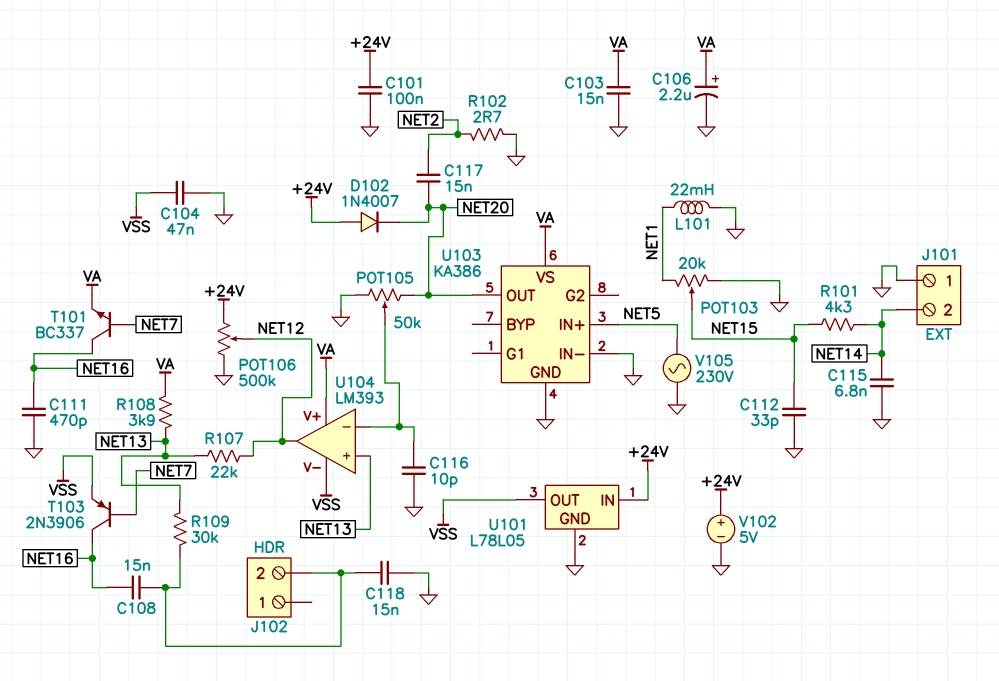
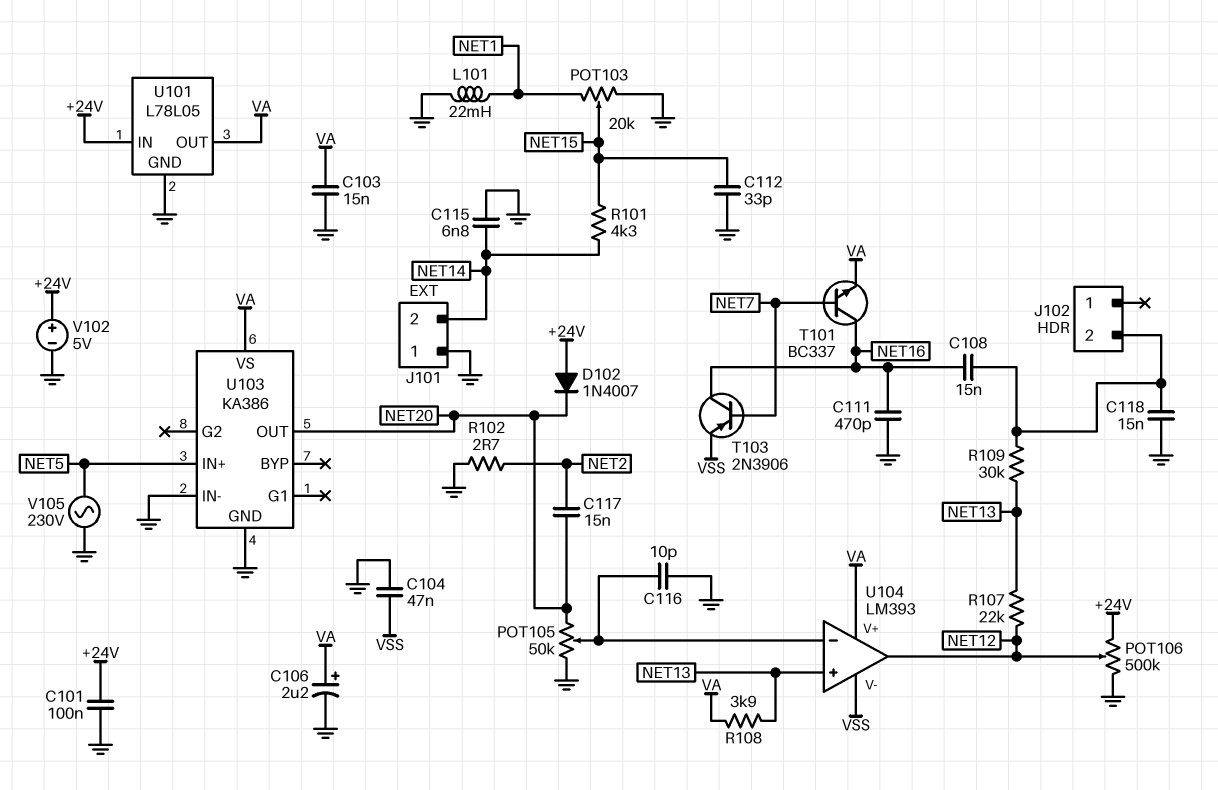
U101 pin OUT: VSS -> VA

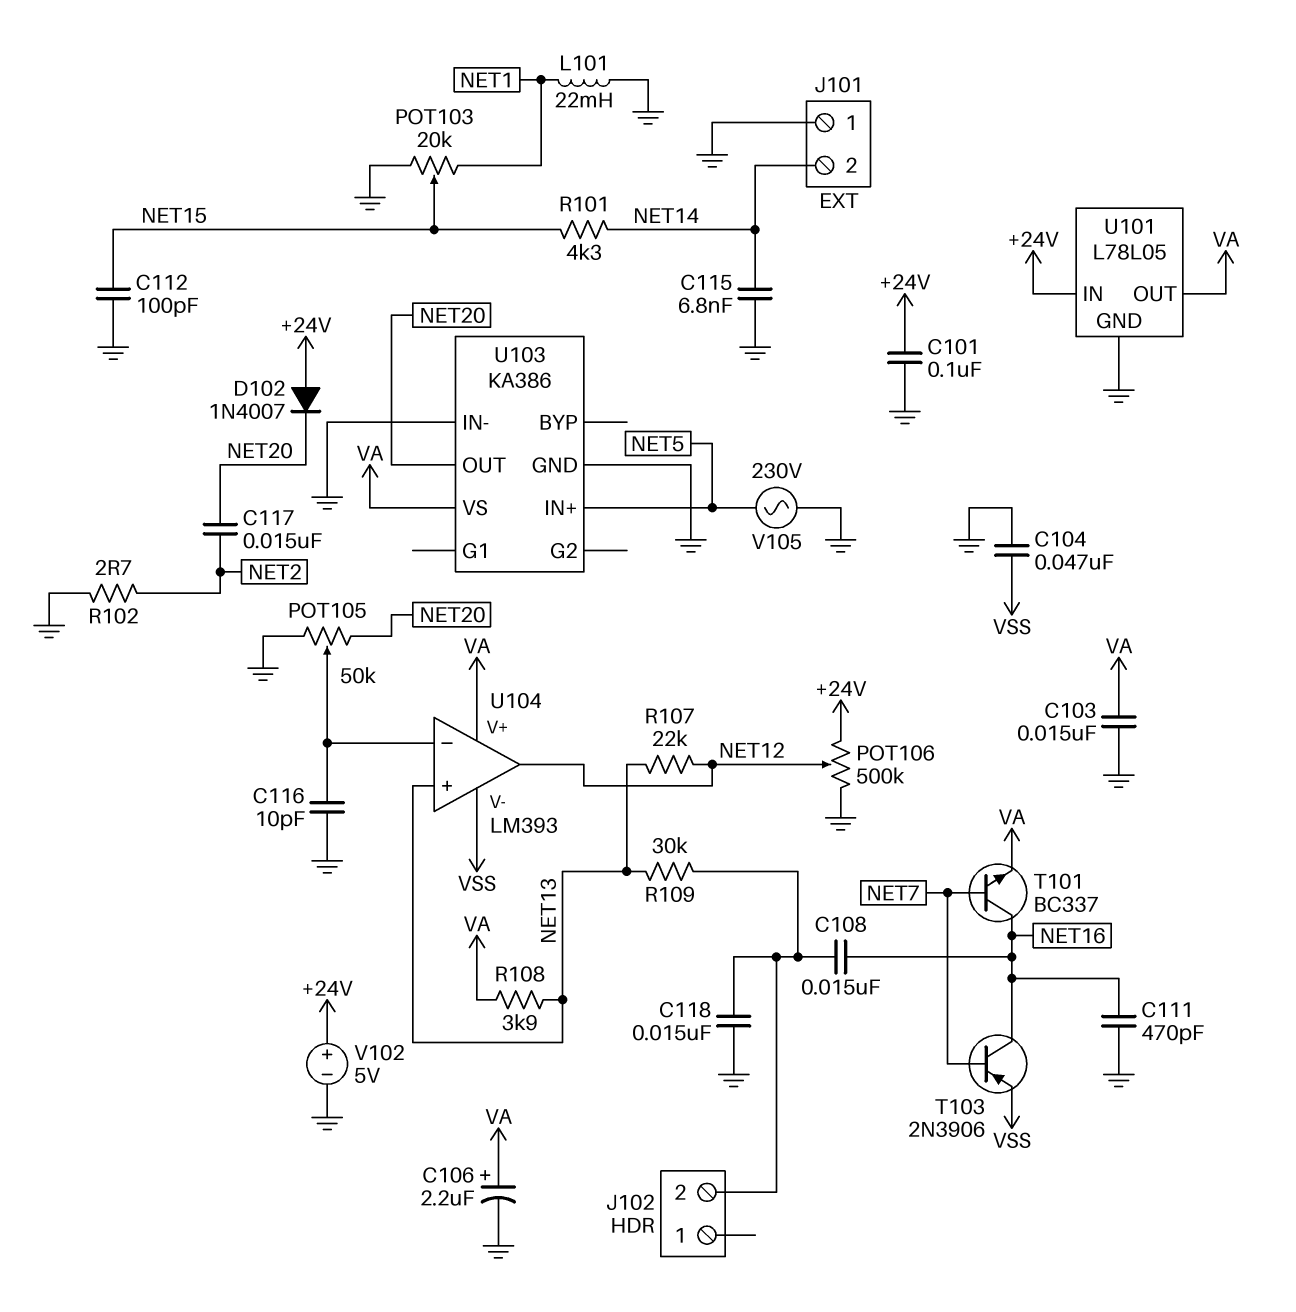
C112: 33pF (GND, NET15) -> 100pF (GND, NET15)

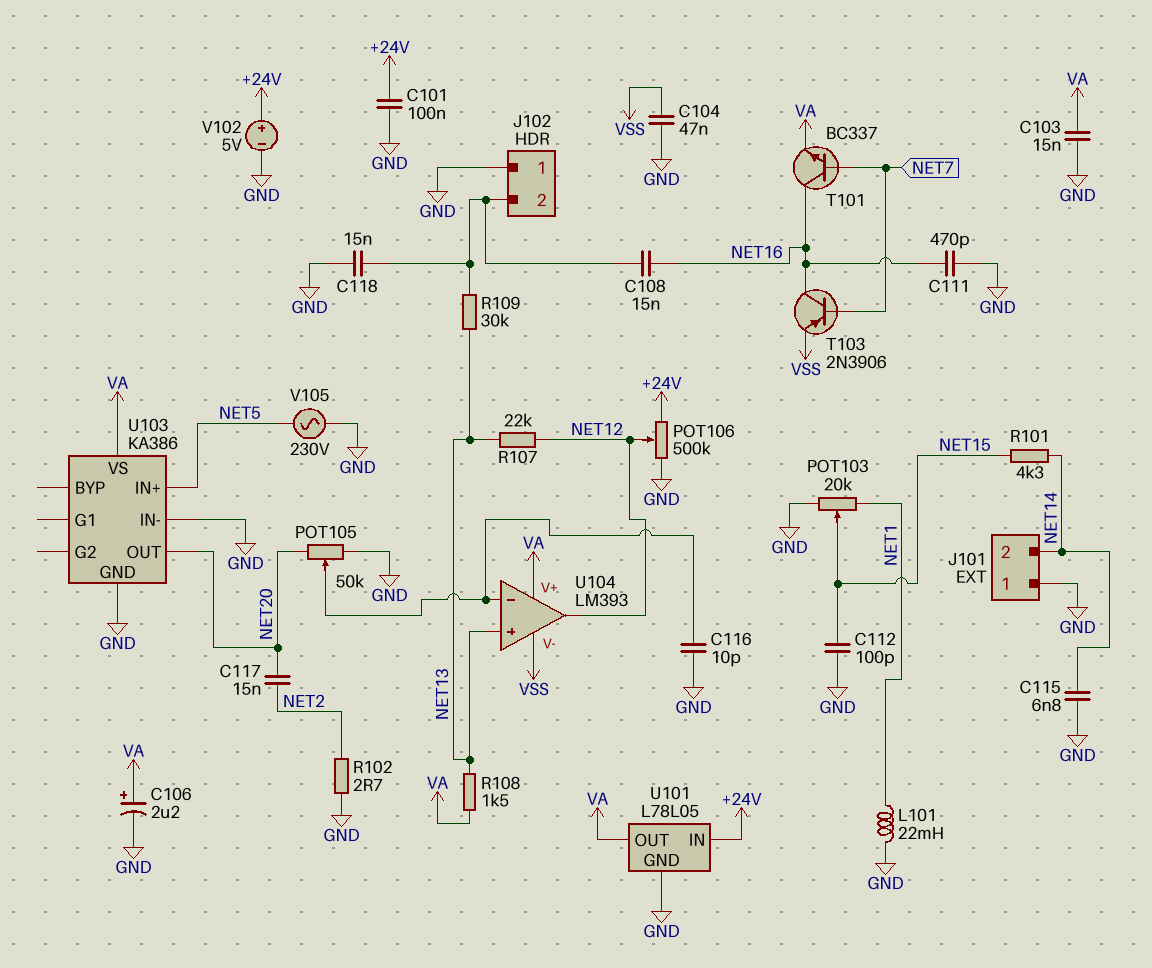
D102: diode 1N4007 (A +24V, K NET20) -> none
J102 pin 1: none -> GND
R108: 3.9k (NET13, VA) -> 1.5k (NET13, VA)

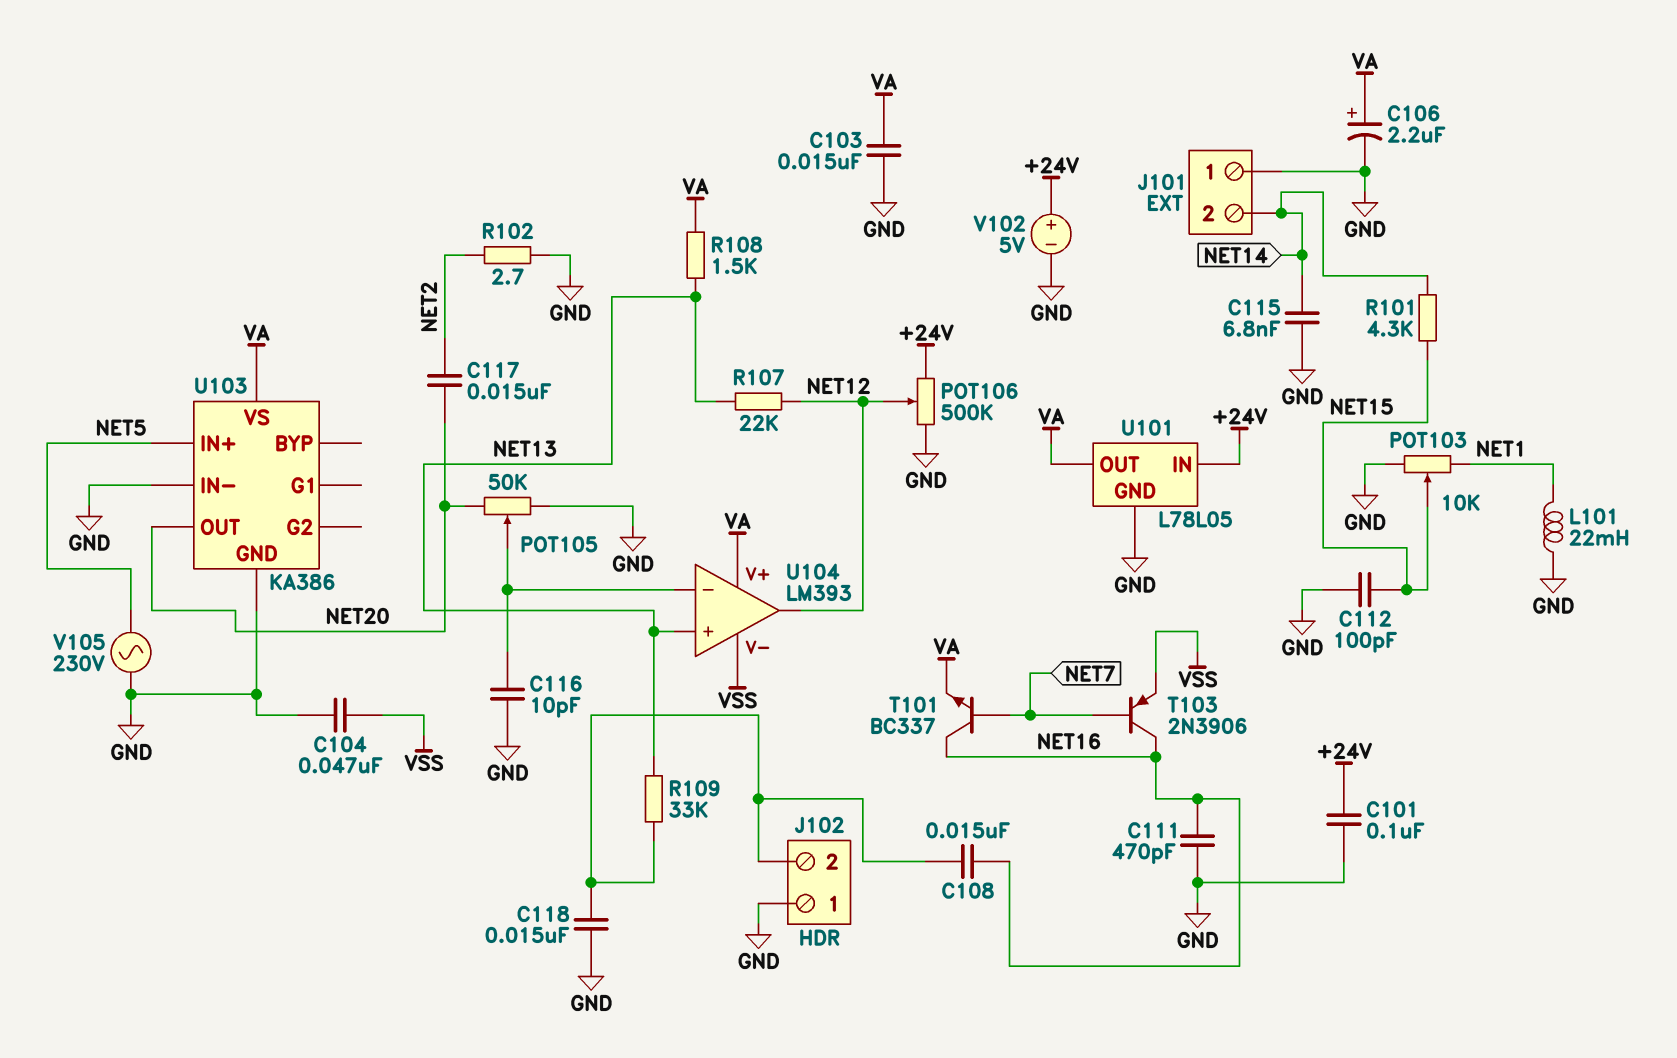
POT103: 20k (GND, NET1, wiper NET15) -> 10k (GND, NET1, wiper NET15)
R109: 30k (J102/2, NET13) -> 33k (J102/2, NET13)

